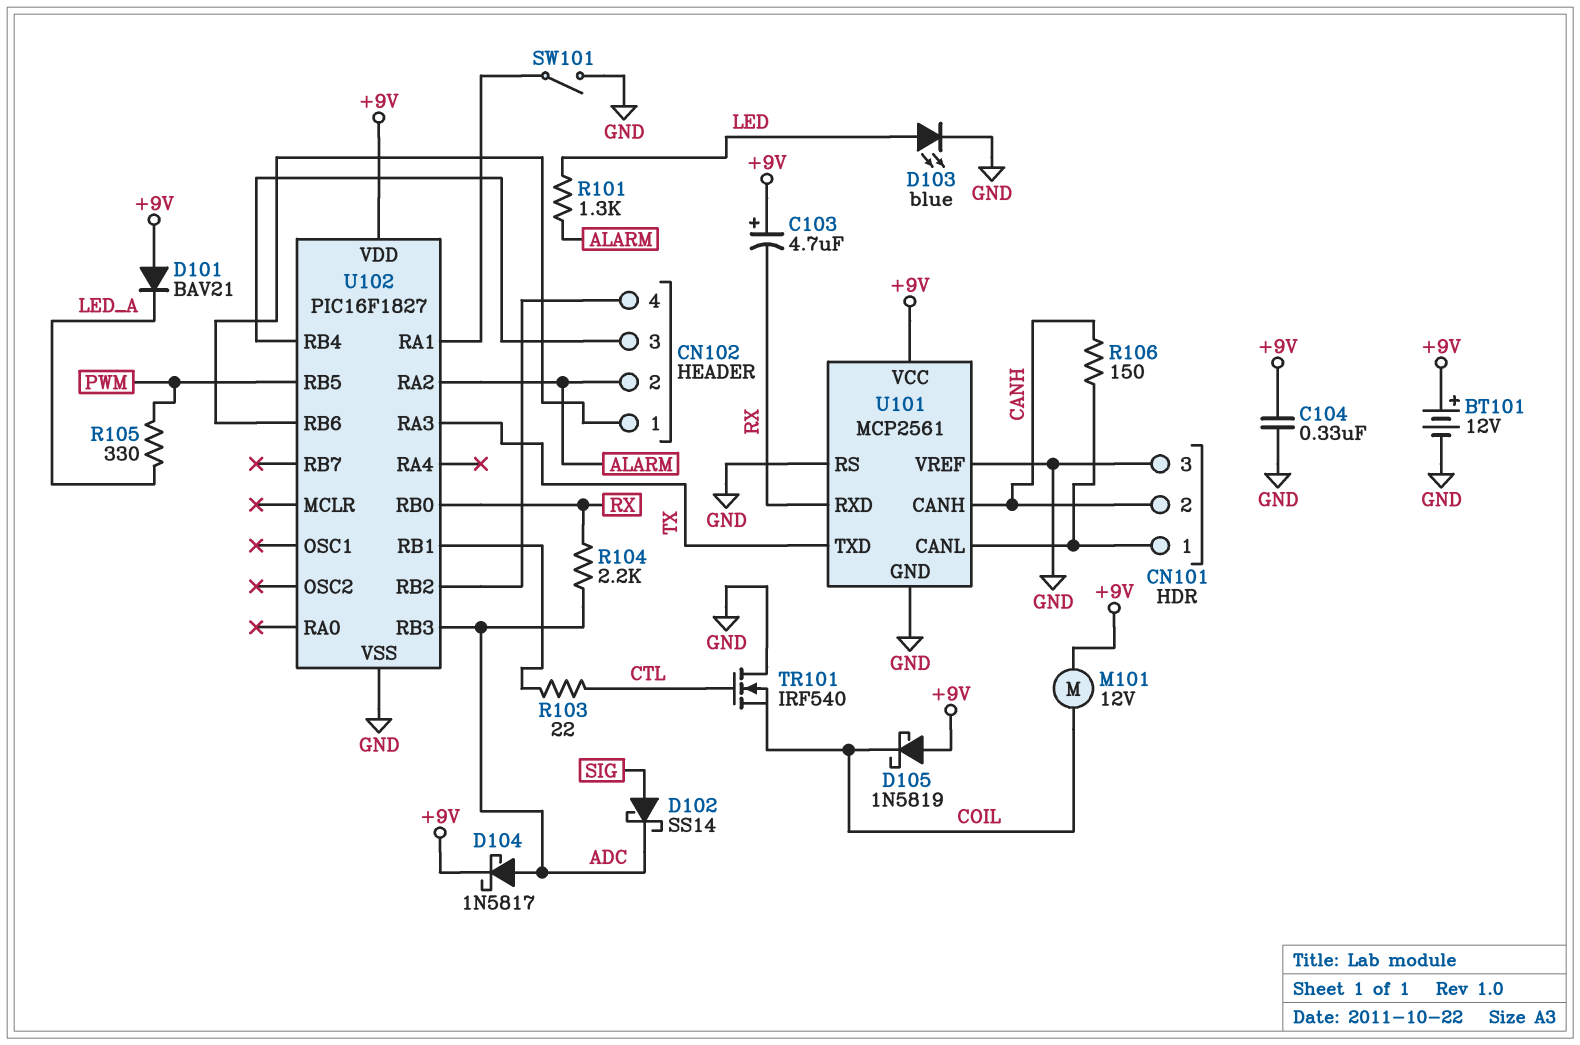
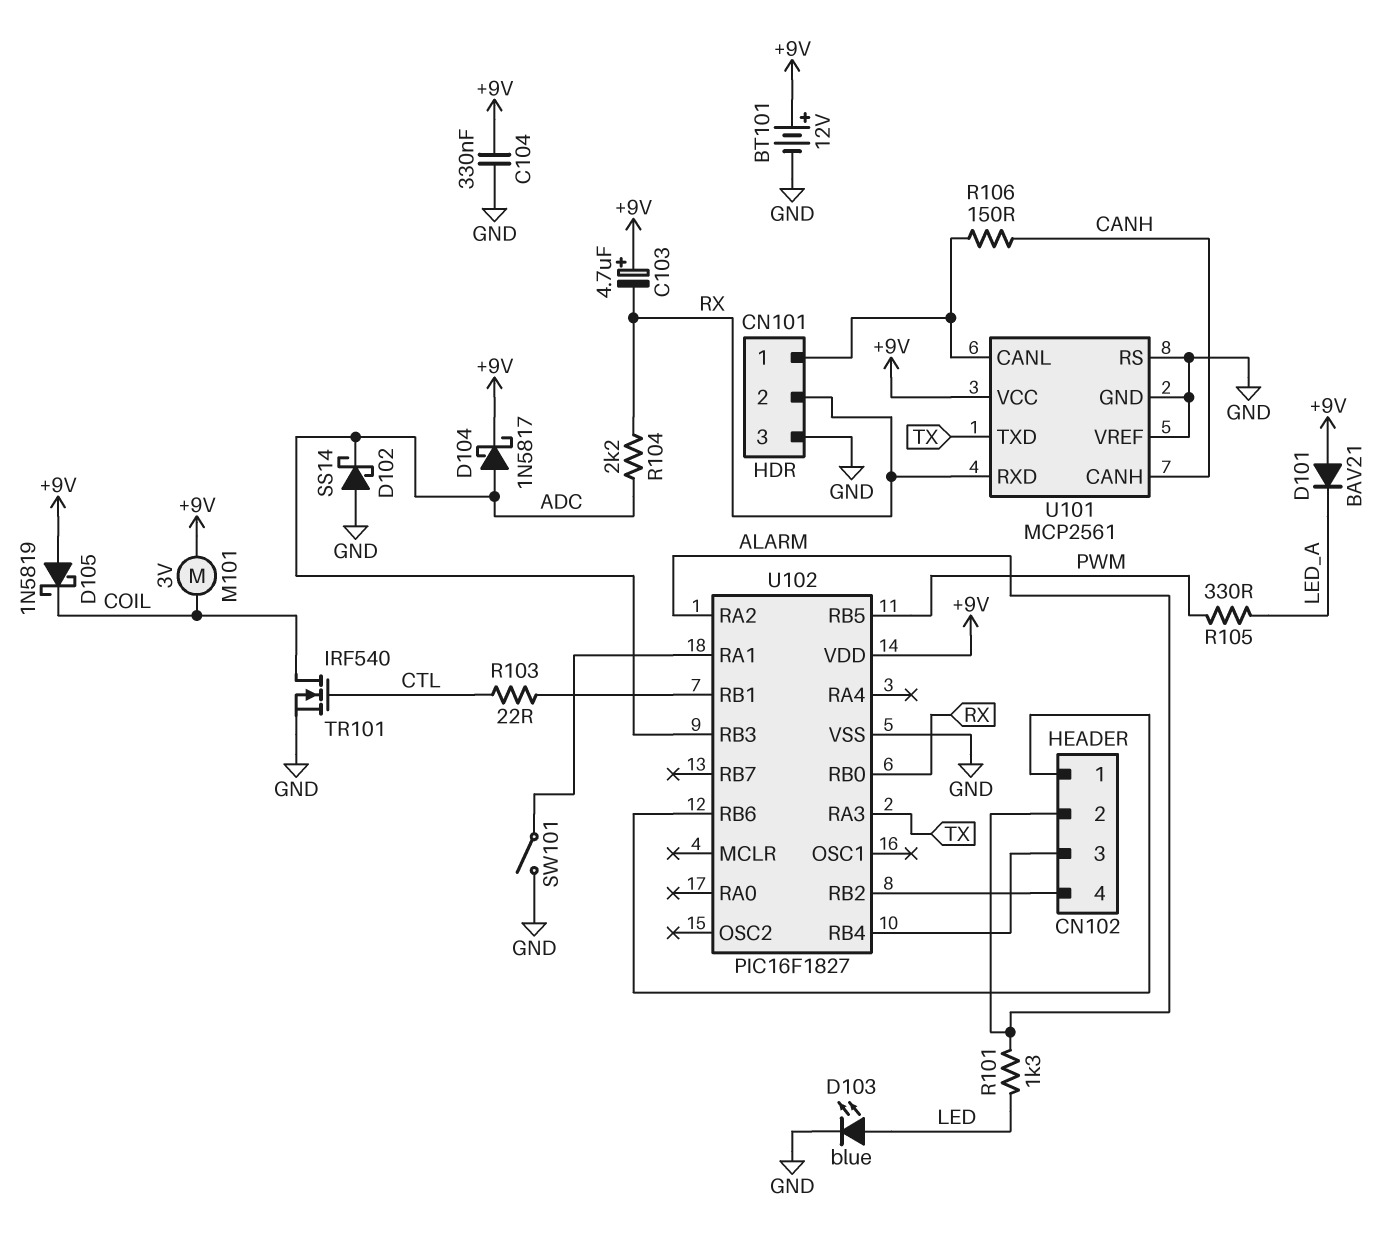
CN101 pin 2: CANH -> RX
D102: schottky SS14 (A SIG, K ADC) -> schottky SS14 (A GND, K ADC)
M101: motor 12V (+9V, COIL) -> motor 3V (+9V, COIL)
TR101: NMOS IRF540 (G CTL, D GND, S COIL) -> NMOS IRF540 (G CTL, D COIL, S GND)

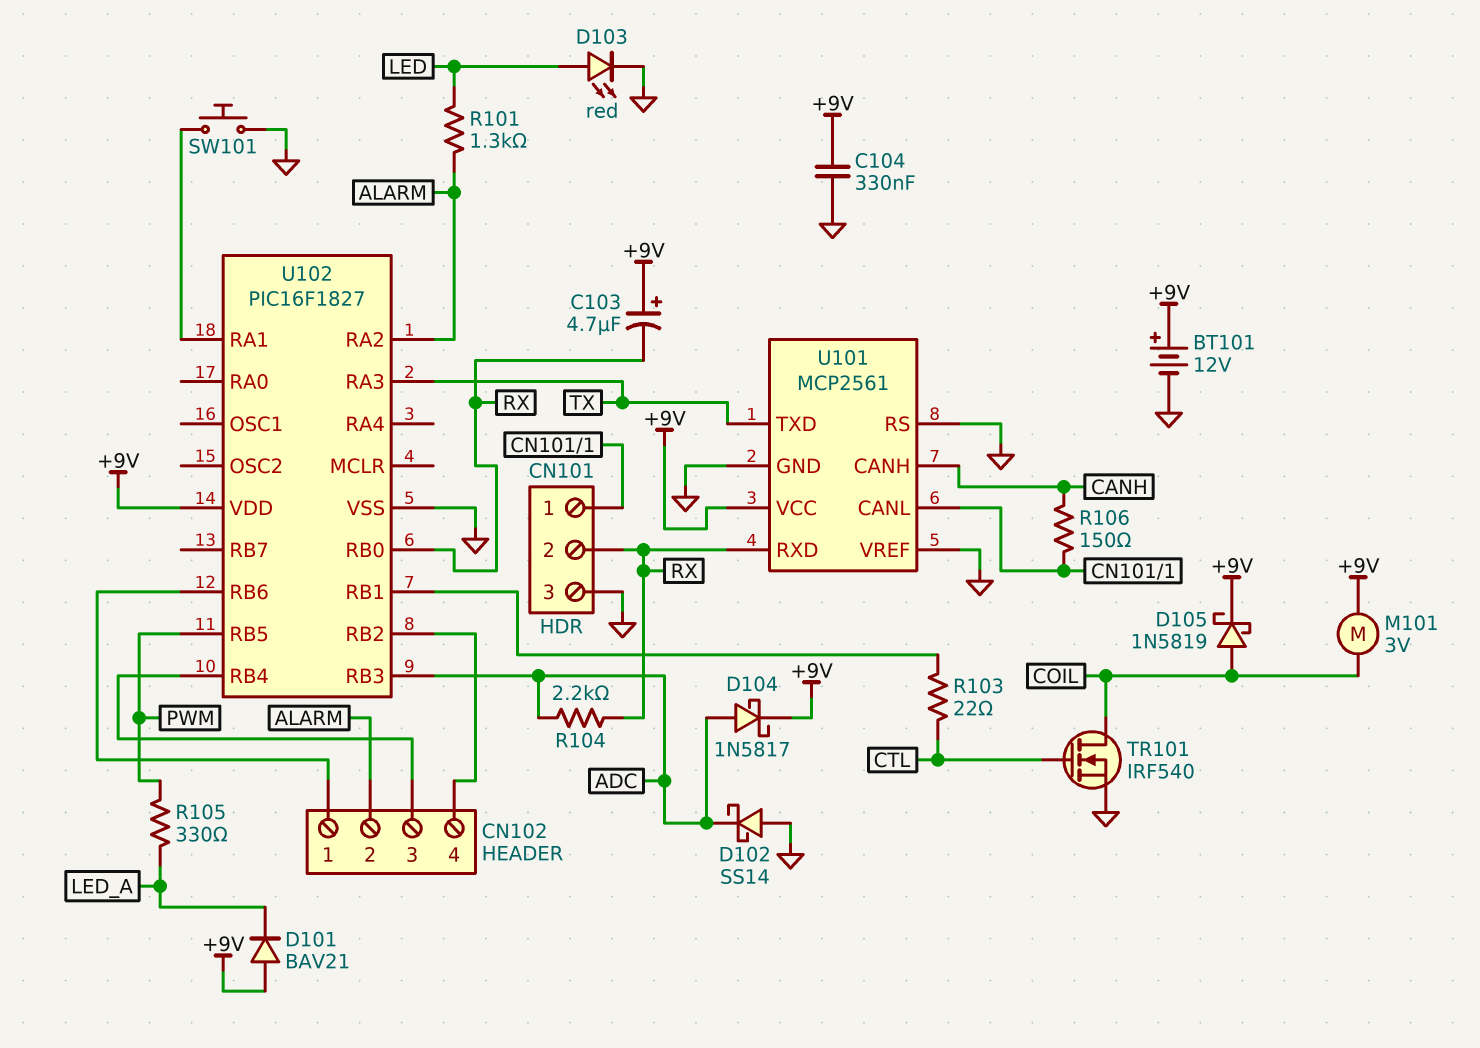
D103: LED blue (A LED, K GND) -> LED red (A LED, K GND)
D105: schottky 1N5819 (A +9V, K COIL) -> schottky 1N5819 (A COIL, K +9V)
SW101: switch (GND, U102/RA1) -> button (GND, U102/RA1)

